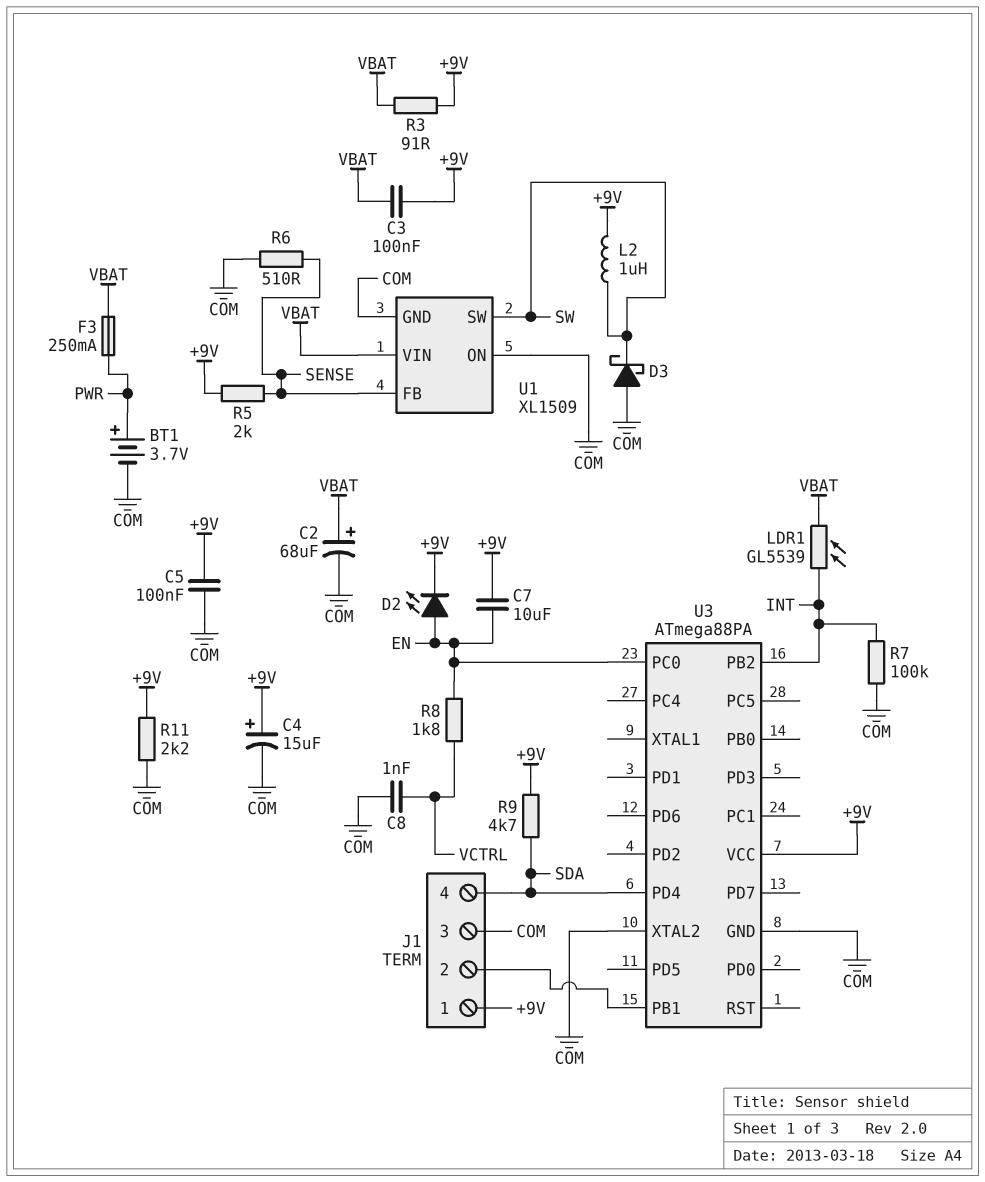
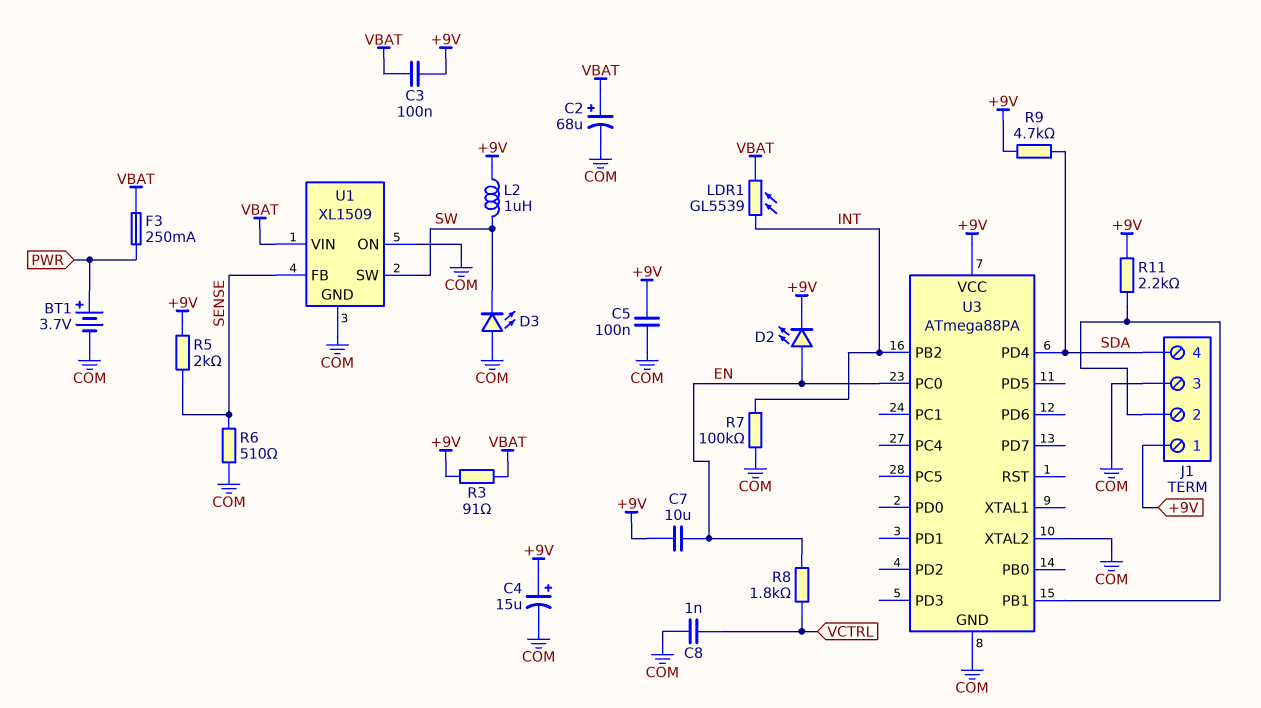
D3: schottky (A COM, K SW) -> LED (A COM, K SW)
R11: 2.2k (+9V, COM) -> 2.2k (+9V, J1/2)

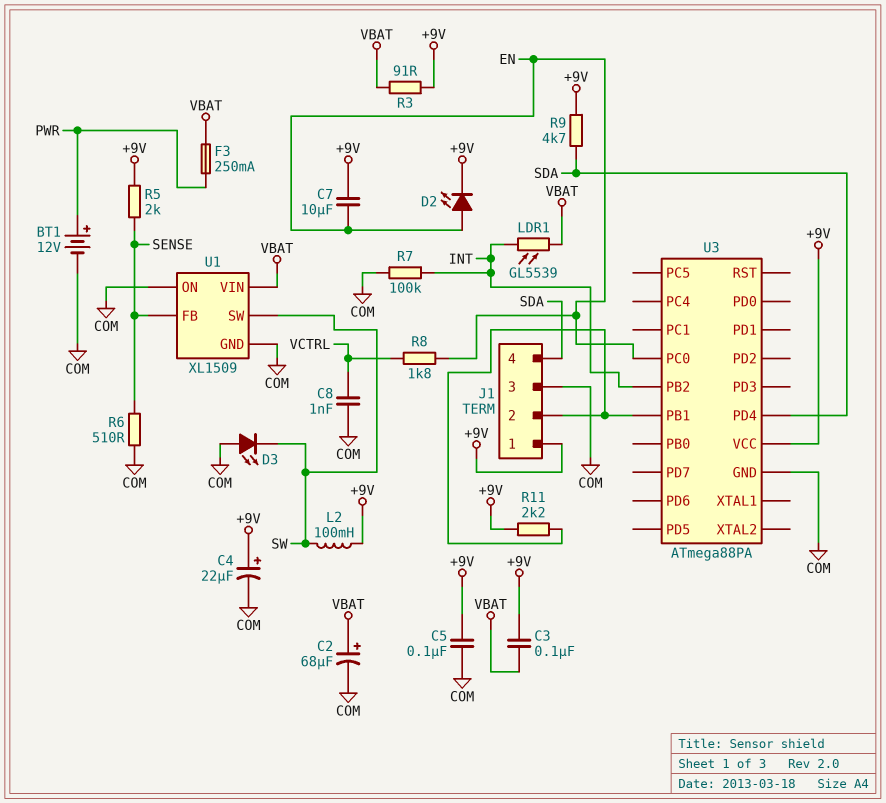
BT1: 3.7V (plus PWR, minus COM) -> 12V (plus PWR, minus COM)
C4: 15uF (plus +9V, minus COM) -> 22uF (plus +9V, minus COM)
L2: 1uH (+9V, SW) -> 100mH (+9V, SW)
U3 pin XTAL2: COM -> none

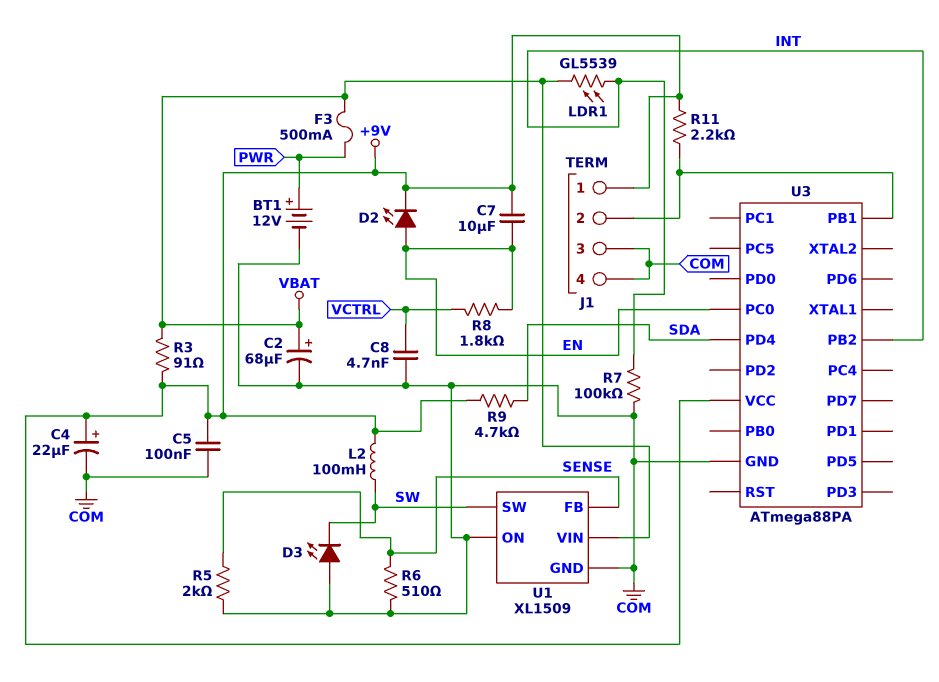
C3: 100nF (+9V, VBAT) -> none
C8: 1nF (COM, VCTRL) -> 4.7nF (COM, VCTRL)
F3: 250mA (PWR, VBAT) -> 500mA (PWR, VBAT)
J1 pin 4: SDA -> COM
R5: 2k (+9V, SENSE) -> 2k (COM, SENSE)

